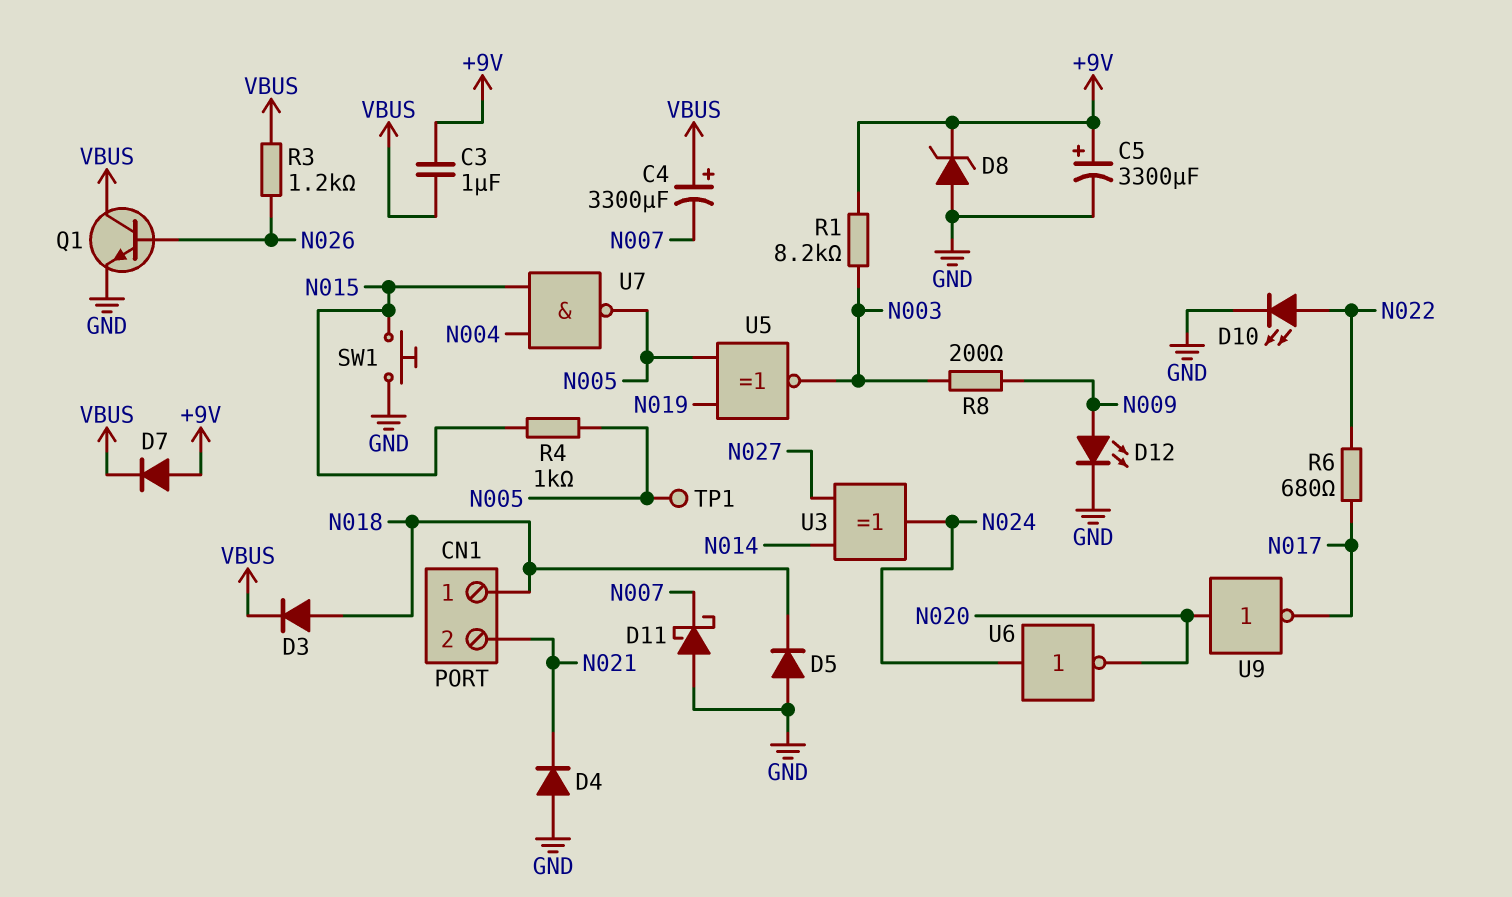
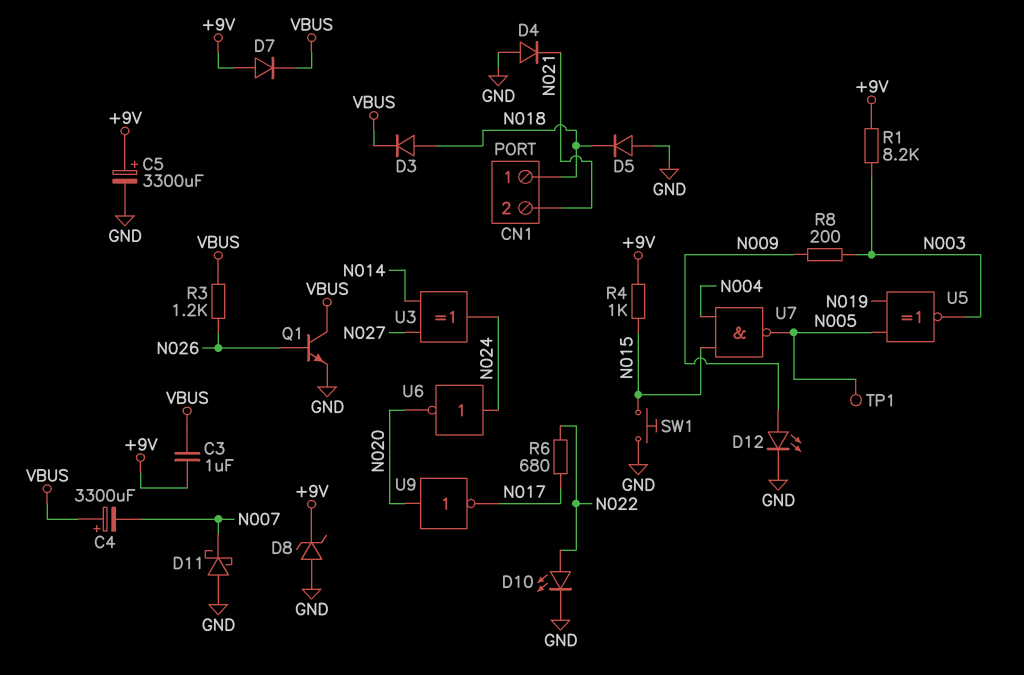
R4: 1k (N005, N015) -> 1k (+9V, N015)

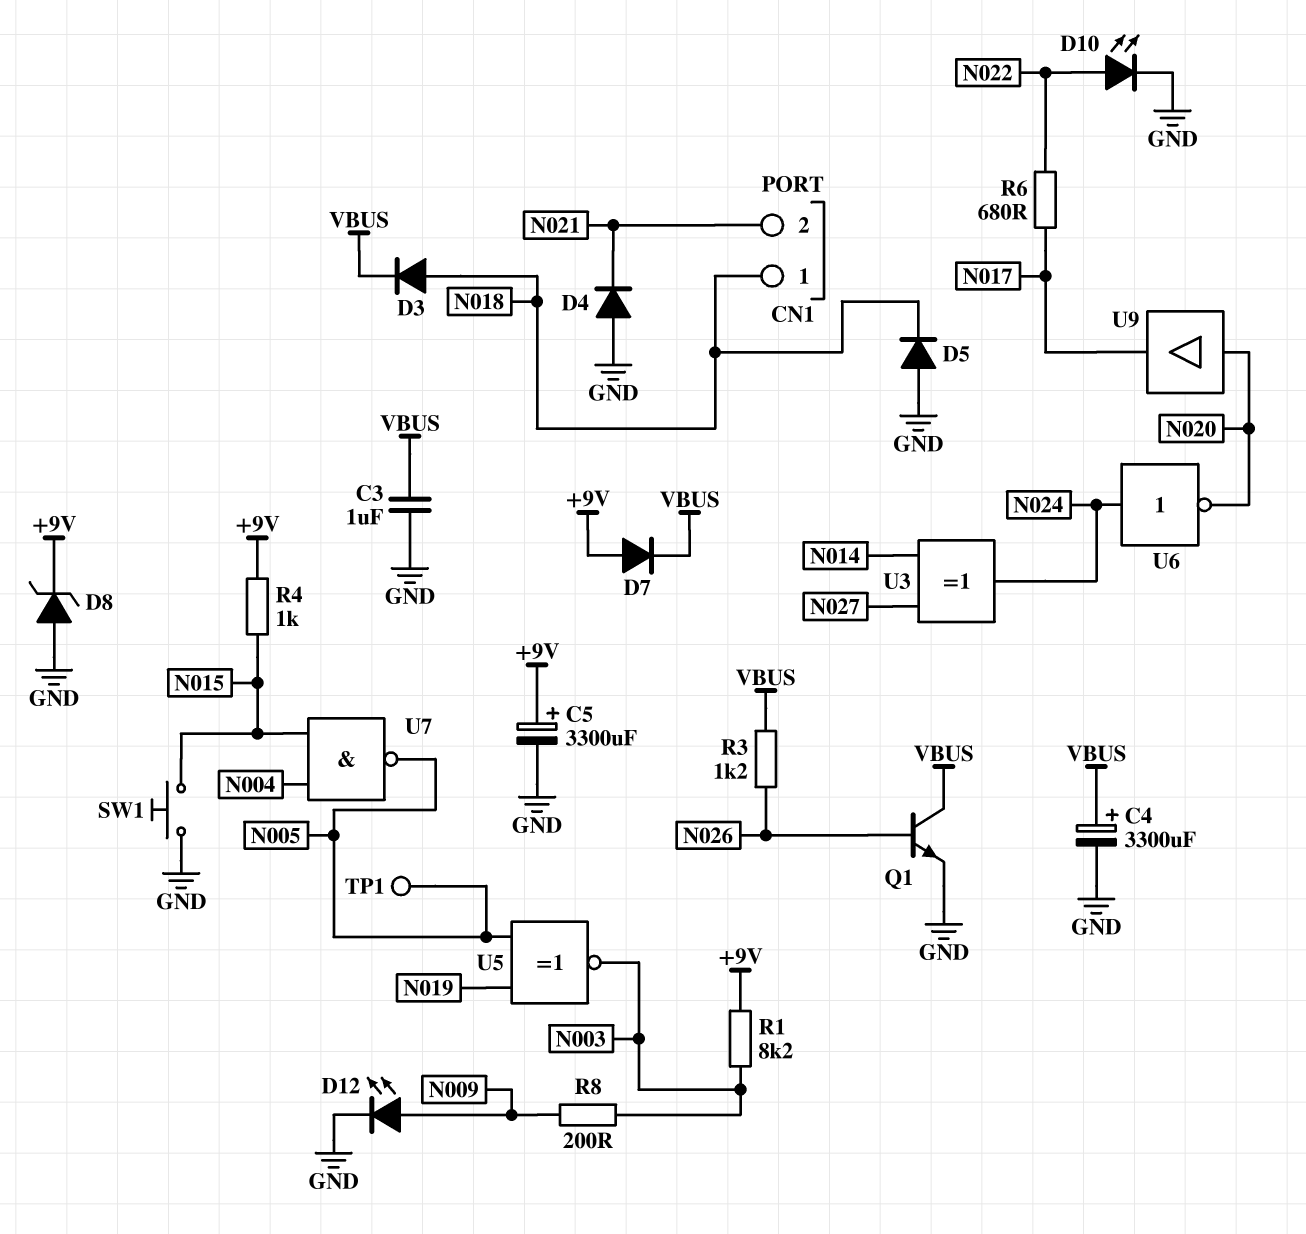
C3: 1uF (+9V, VBUS) -> 1uF (GND, VBUS)
C4: 3300uF (plus VBUS, minus N007) -> 3300uF (plus VBUS, minus GND)
D11: schottky (A GND, K N007) -> none
U9: NOT (in N020, out N017) -> buffer (in N020, out N017)

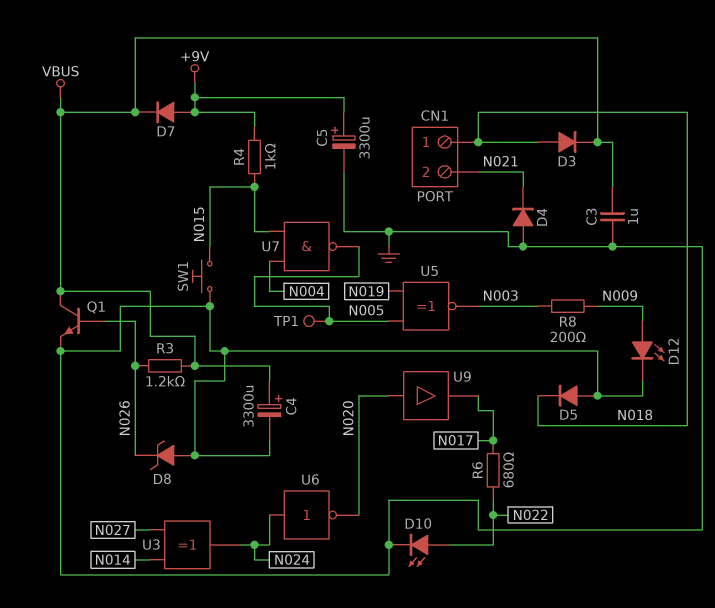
D8: zener (A GND, K +9V) -> zener (A GND, K N026)
R1: 8.2k (+9V, N003) -> none

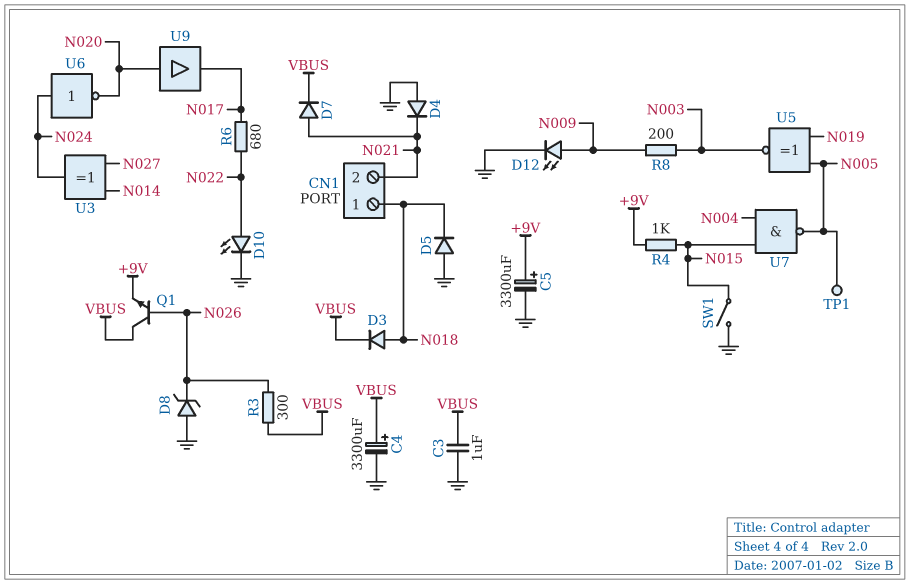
D7: diode (A +9V, K VBUS) -> diode (A N021, K VBUS)
Q1: NPN (B N026, C VBUS, E GND) -> NPN (B N026, C VBUS, E +9V)
R3: 1.2k (N026, VBUS) -> 300 (N026, VBUS)
SW1: button (GND, N015) -> switch (GND, N015)

